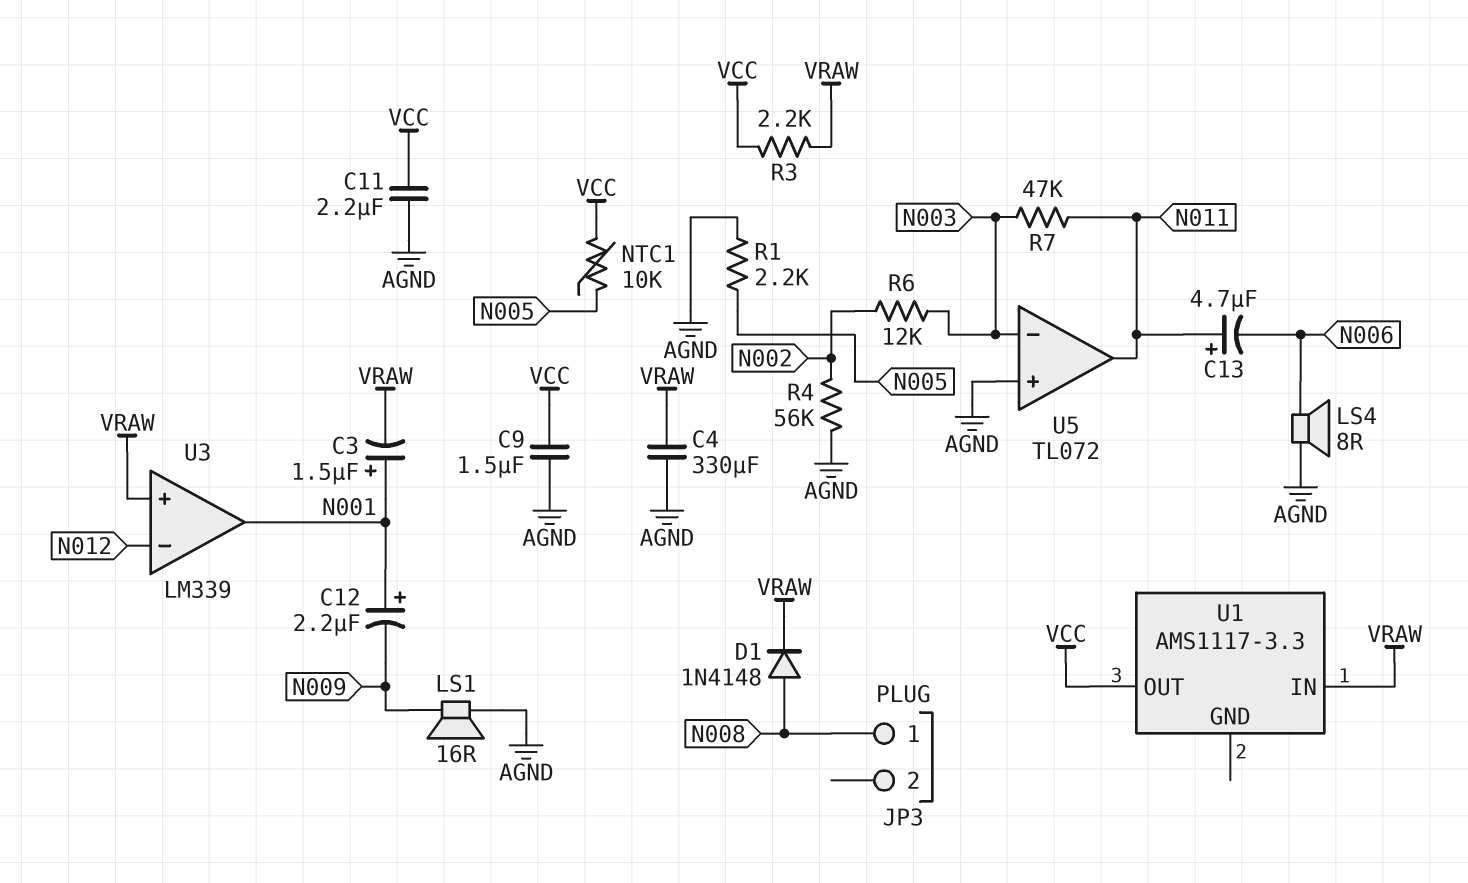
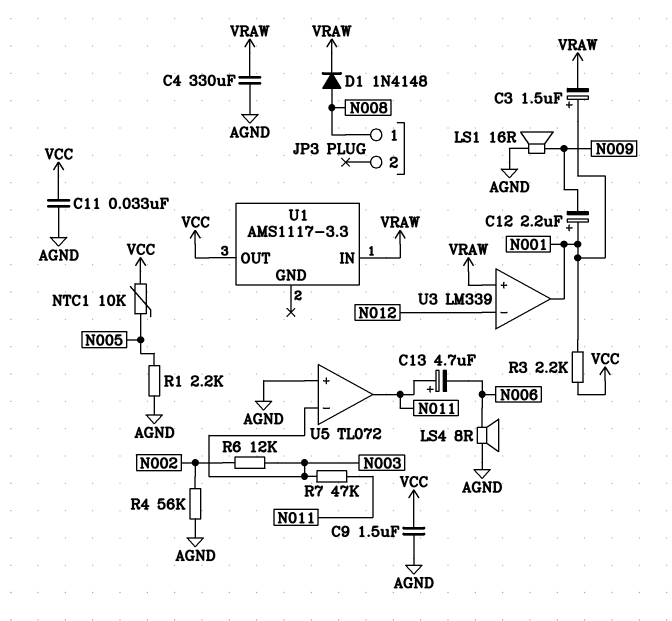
C11: 2.2uF (AGND, VCC) -> 33nF (AGND, VCC)
R3: 2.2k (VCC, VRAW) -> 2.2k (N001, VCC)

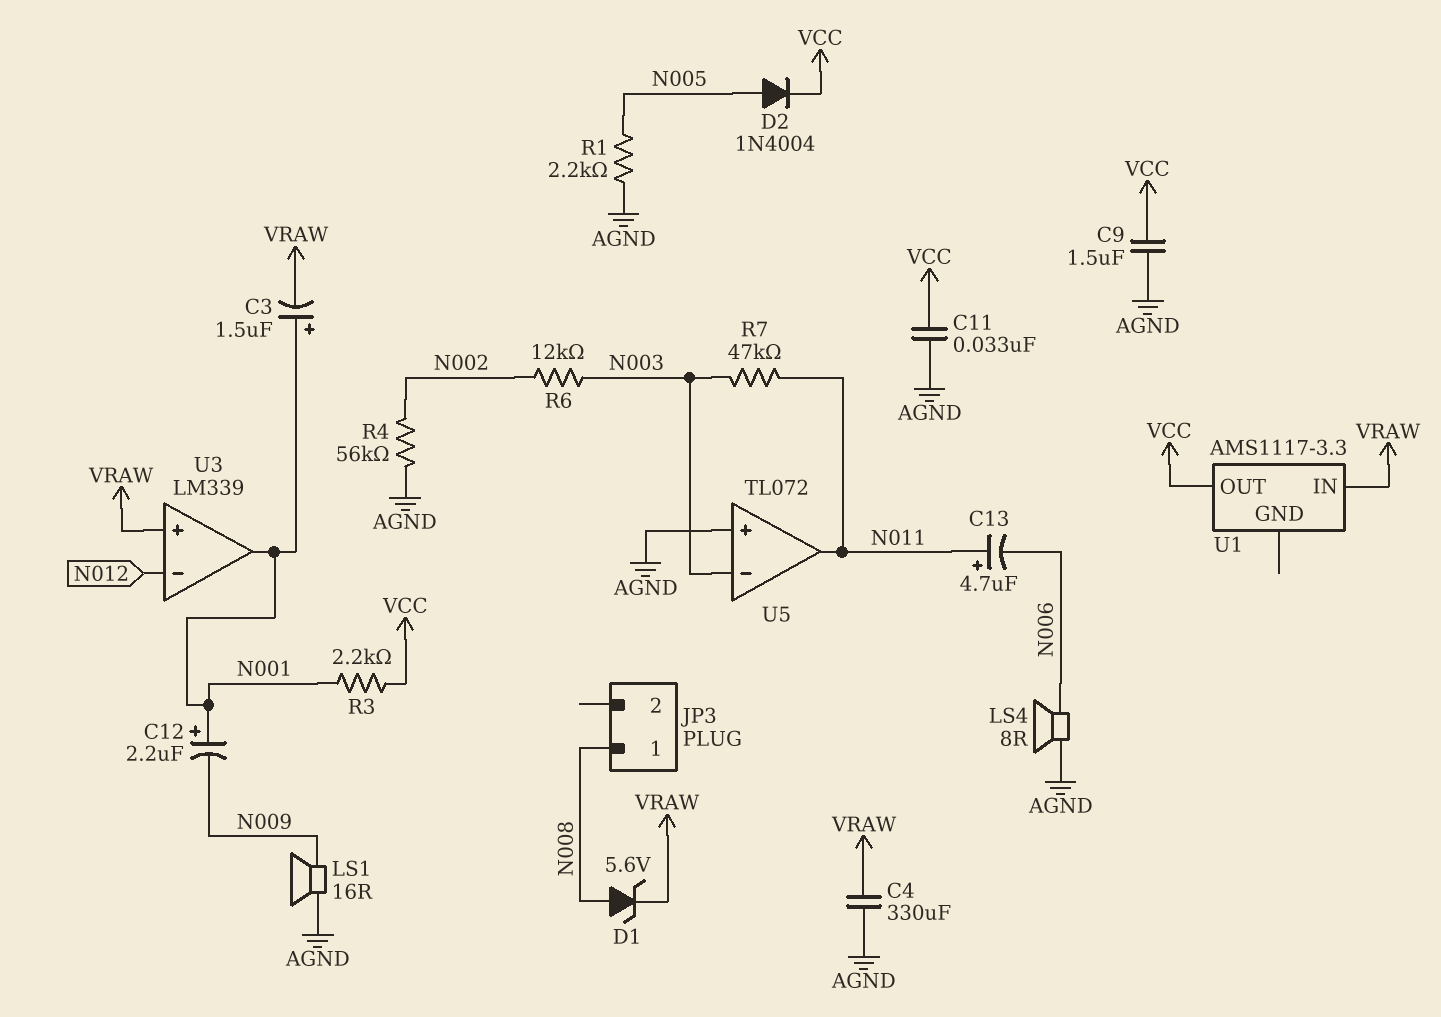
D1: diode 1N4148 (A N008, K VRAW) -> zener 5.6V (A N008, K VRAW)
D2: none -> diode 1N4004 (A N005, K VCC)
NTC1: 10k (N005, VCC) -> none

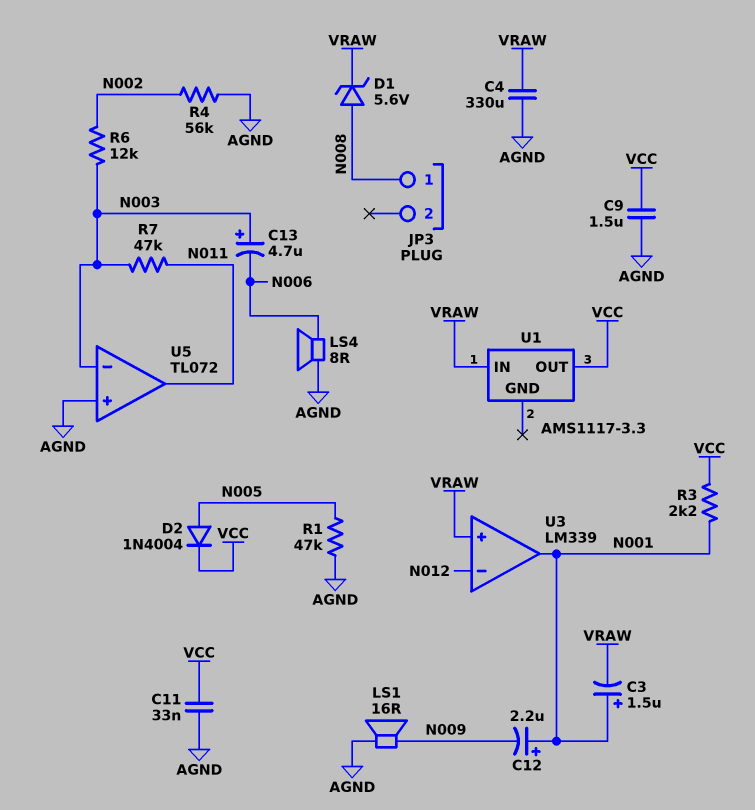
C13: 4.7uF (plus N011, minus N006) -> 4.7uF (plus N003, minus N006)
R1: 2.2k (AGND, N005) -> 47k (AGND, N005)

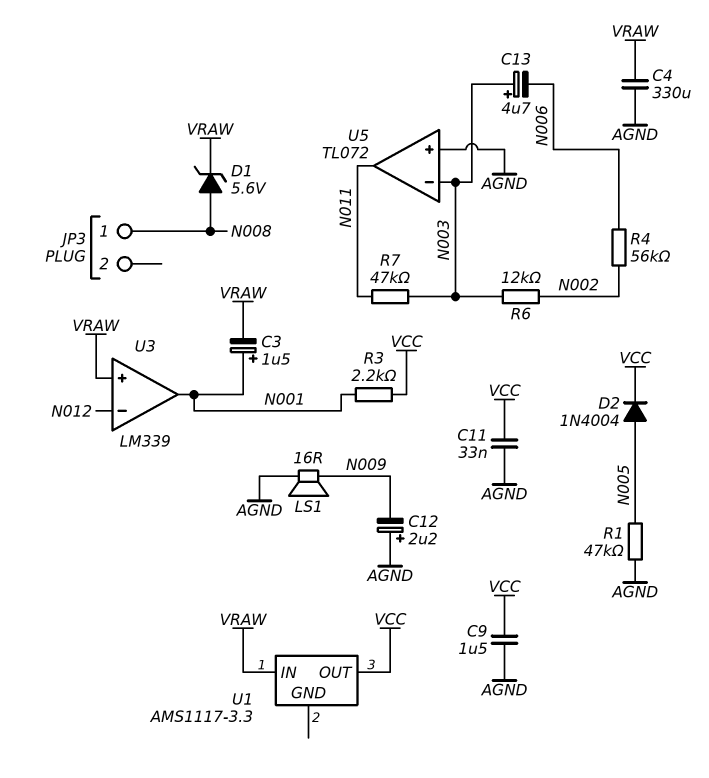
C12: 2.2uF (plus N001, minus N009) -> 2.2uF (plus AGND, minus N009)
LS4: speaker 8R (AGND, N006) -> none
R4: 56k (AGND, N002) -> 56k (N002, N006)

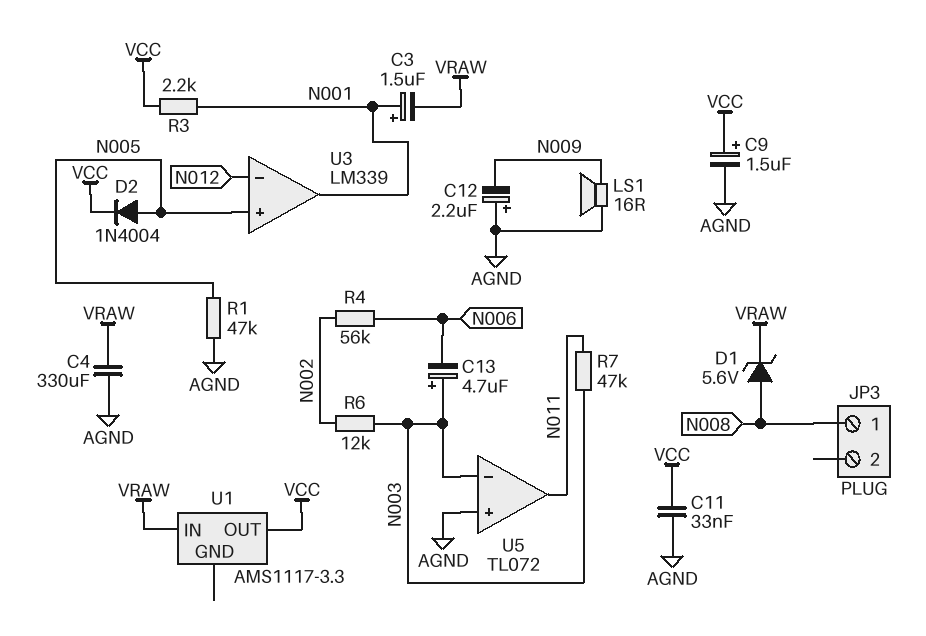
C9: 1.5uF (AGND, VCC) -> 1.5uF (plus VCC, minus AGND)
U3 pin in+: VRAW -> N005

